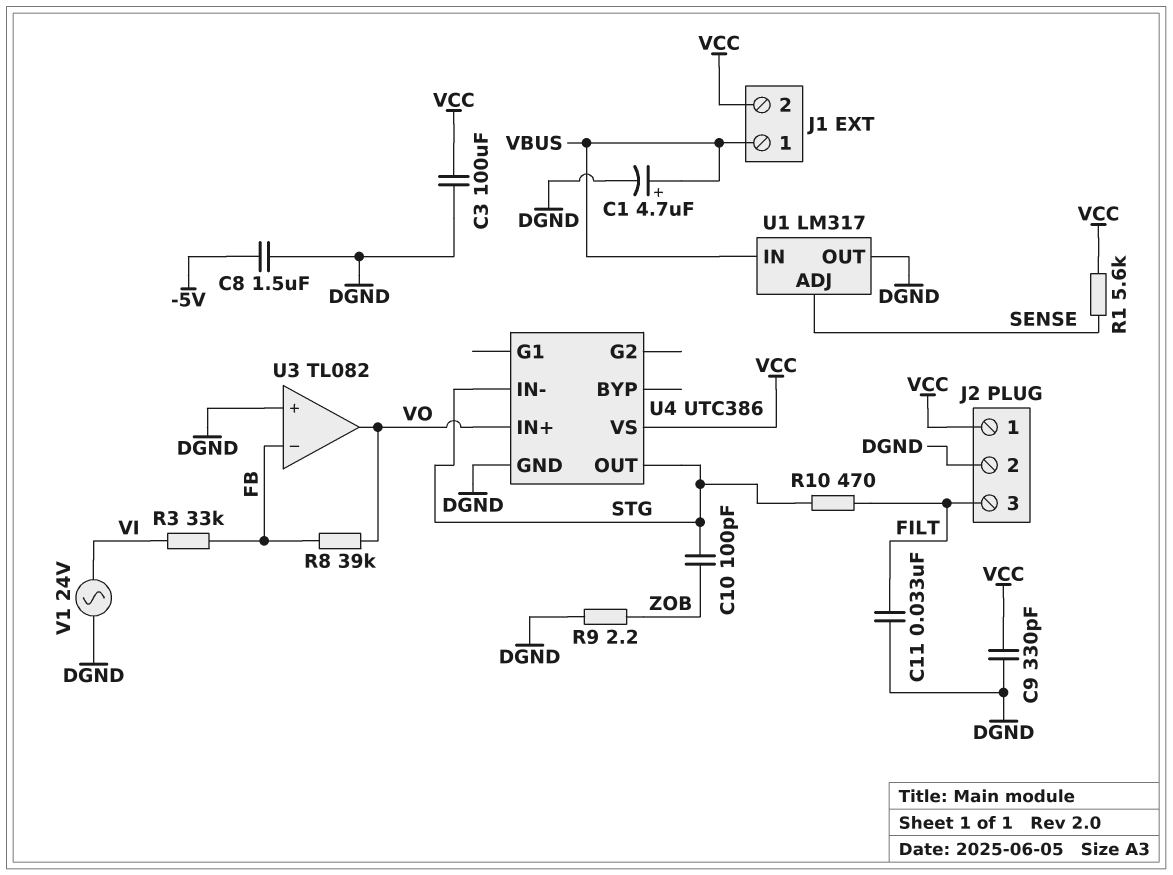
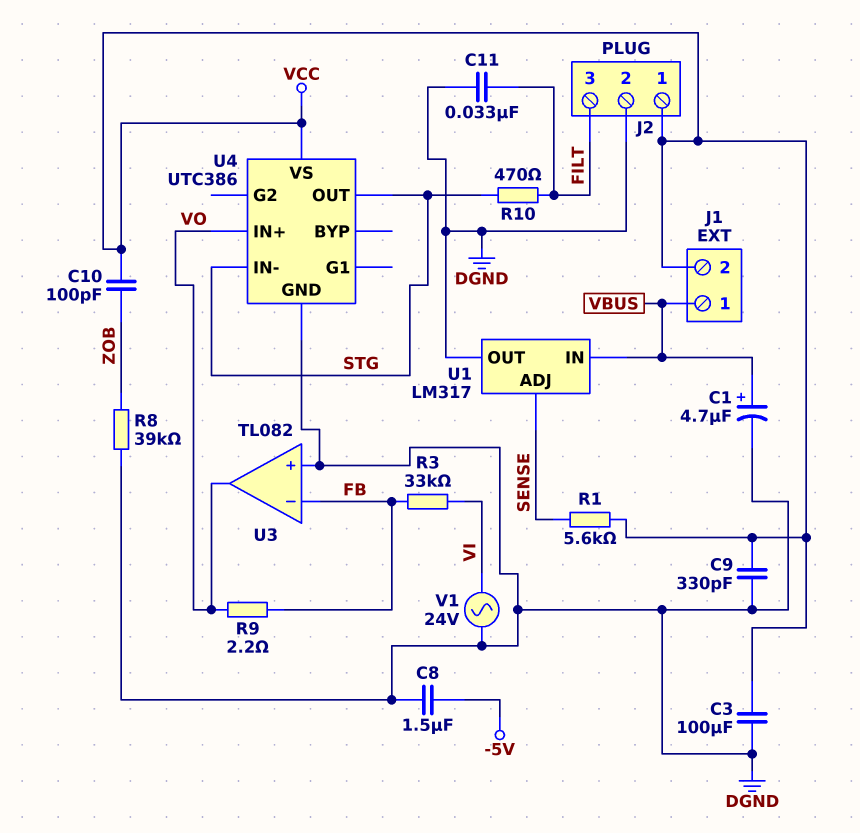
C10: 100pF (STG, ZOB) -> 100pF (VCC, ZOB)
R8: 39k (FB, VO) -> 39k (DGND, ZOB)
R9: 2.2 (DGND, ZOB) -> 2.2 (FB, VO)

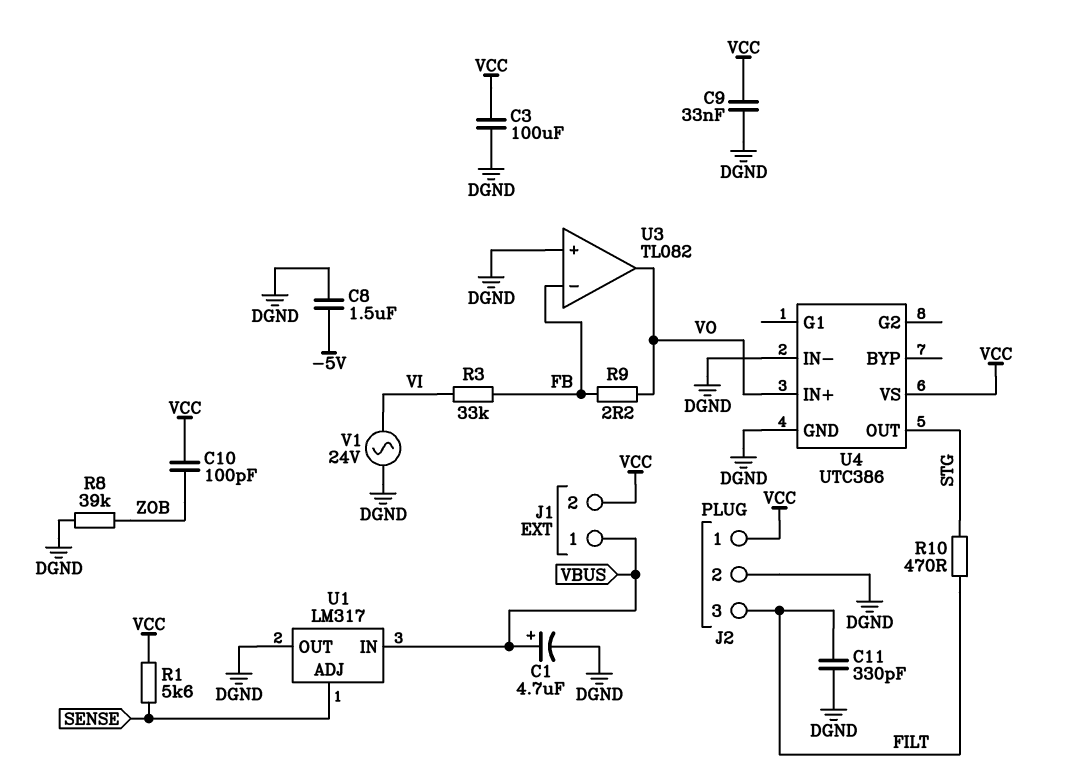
C9: 330pF (DGND, VCC) -> 33nF (DGND, VCC)
C11: 33nF (DGND, FILT) -> 330pF (DGND, FILT)
U4 pin IN-: STG -> DGND

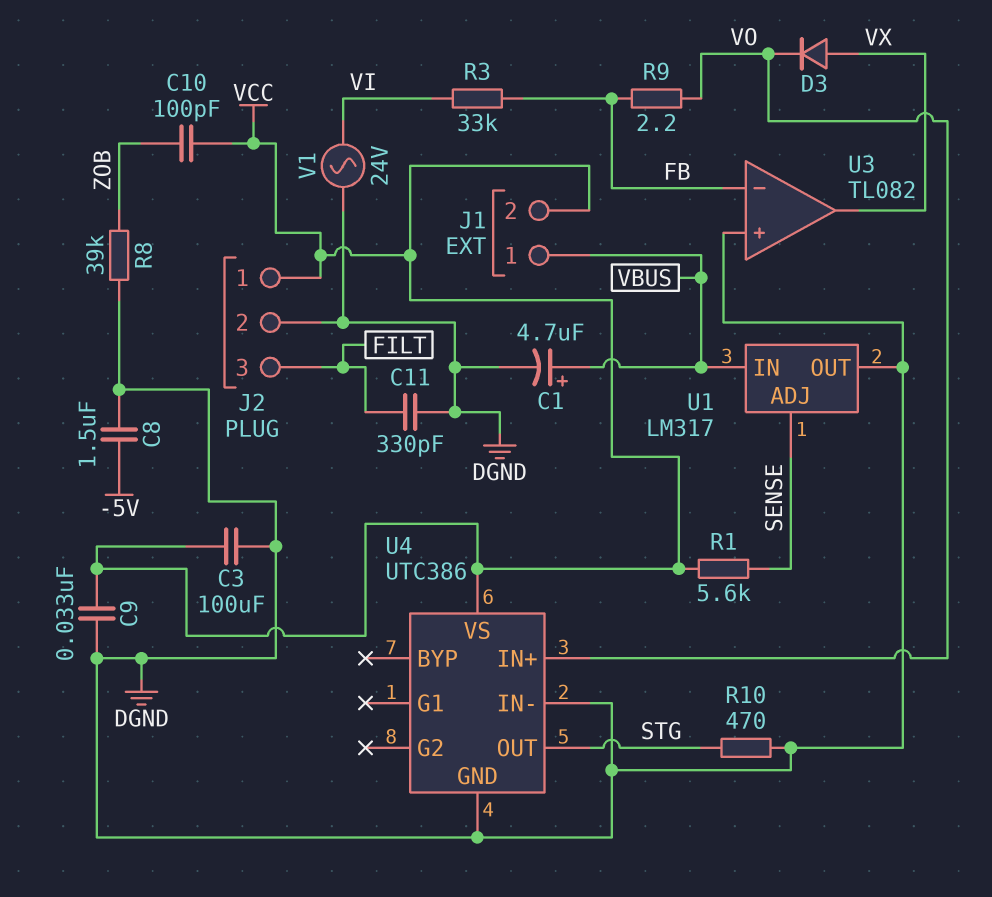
D3: none -> diode (A VX, K VO)
R10: 470 (FILT, STG) -> 470 (DGND, STG)
U3 pin out: VO -> VX

